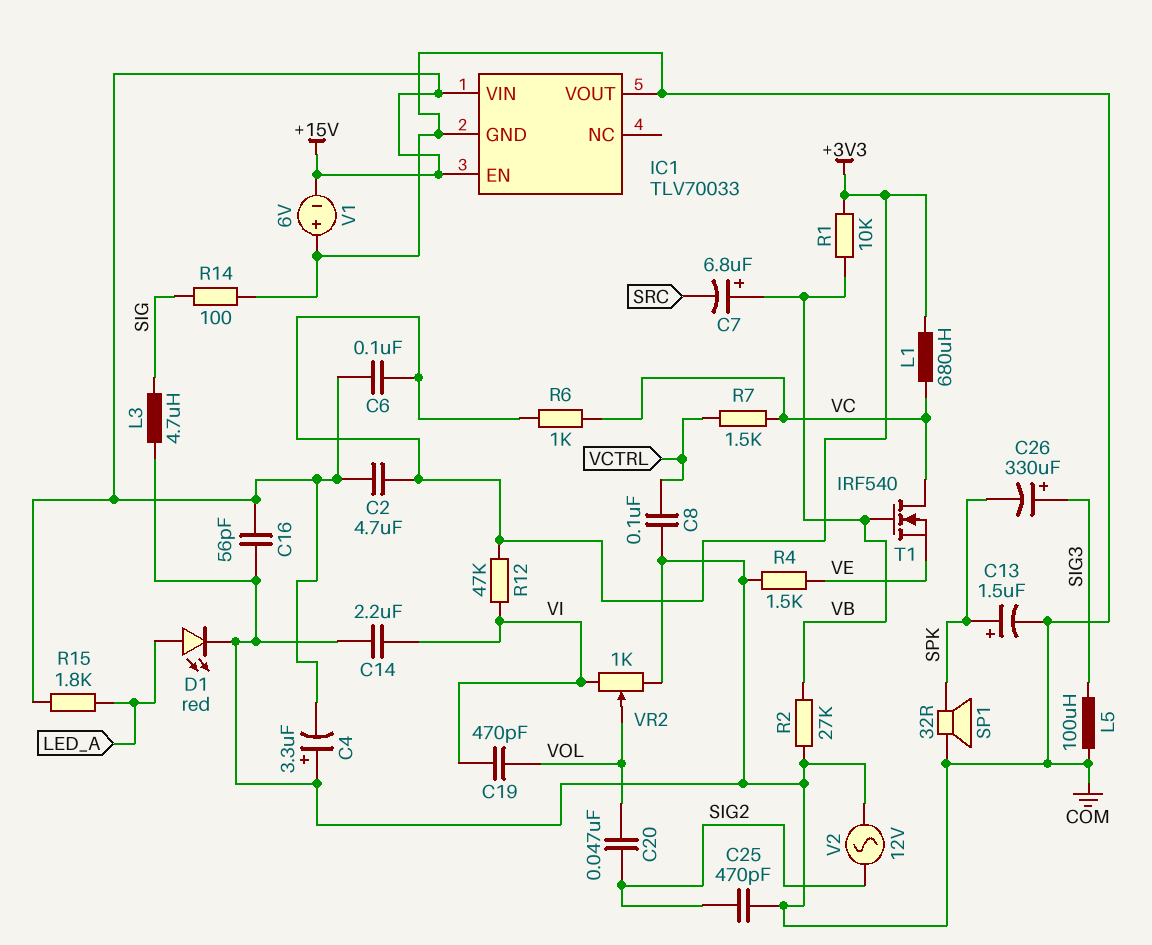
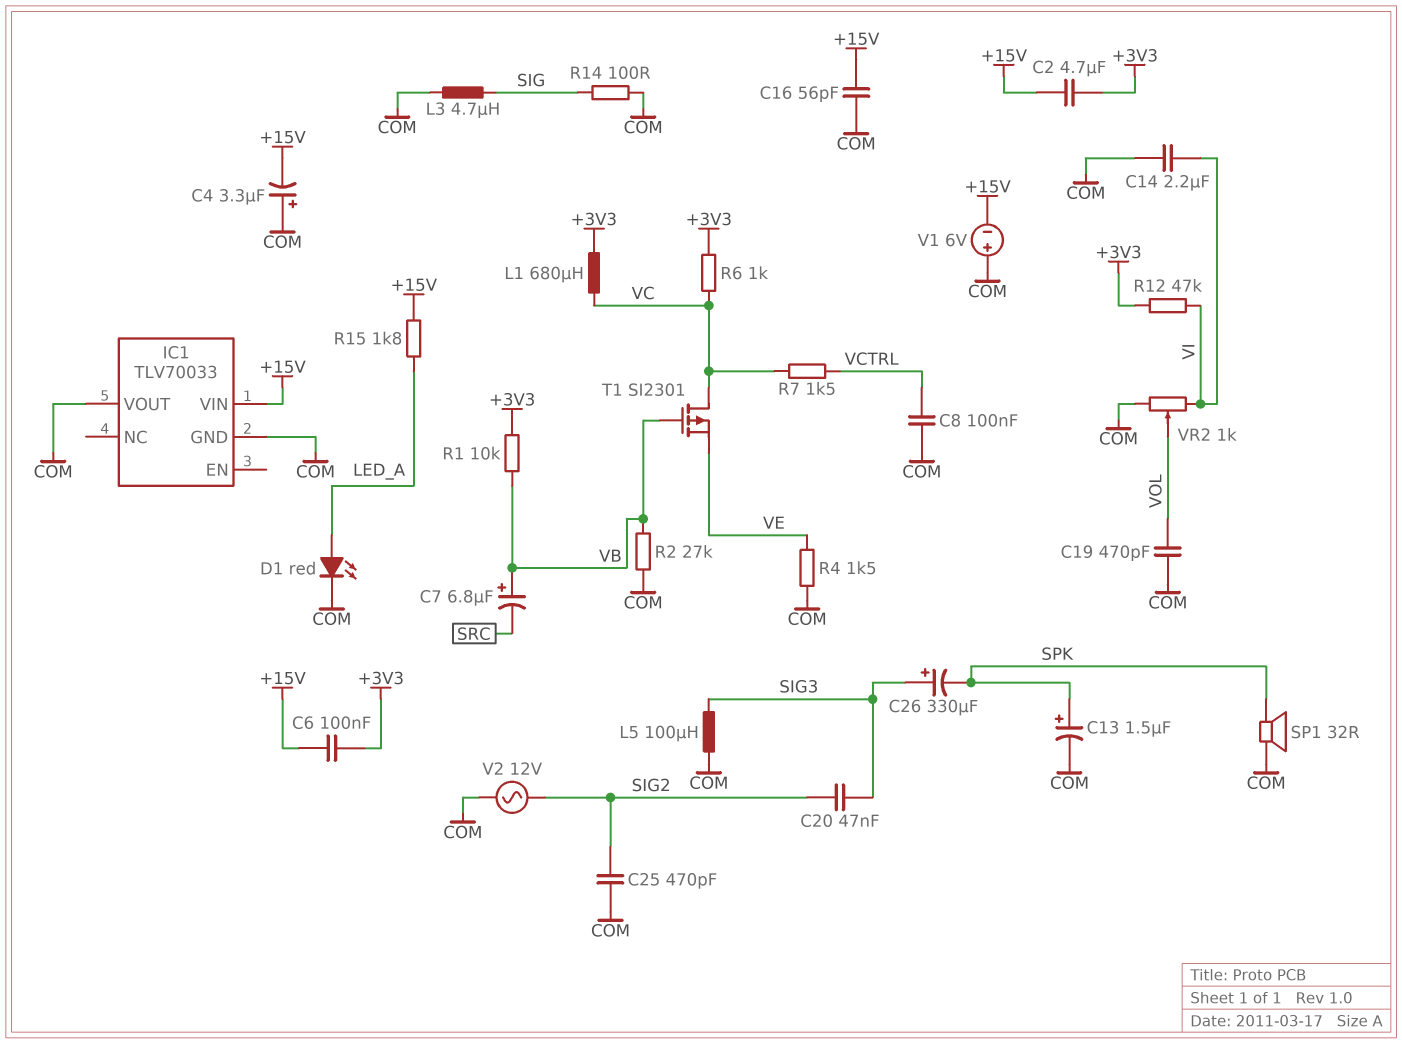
C19: 470pF (VI, VOL) -> 470pF (COM, VOL)
C20: 47nF (SIG2, VOL) -> 47nF (SIG2, SIG3)
IC1 pin EN: +15V -> none
T1: NMOS IRF540 (G VB, D VC, S VE) -> PMOS SI2301 (G VB, D VC, S VE)

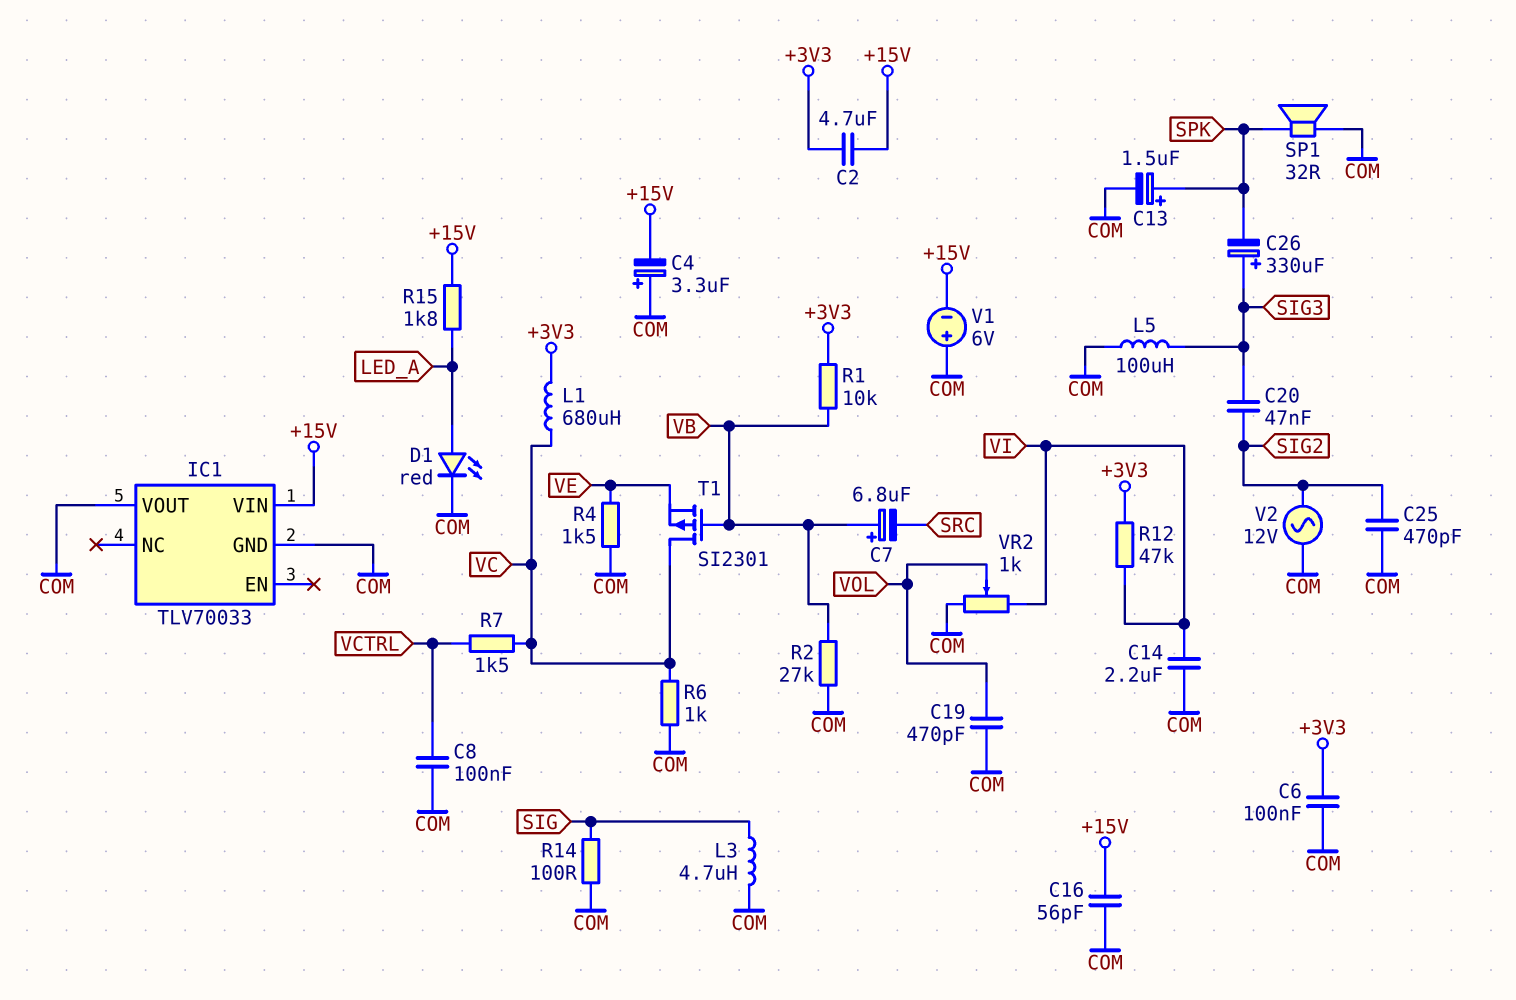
C6: 100nF (+3V3, +15V) -> 100nF (+3V3, COM)
R6: 1k (+3V3, VC) -> 1k (COM, VC)

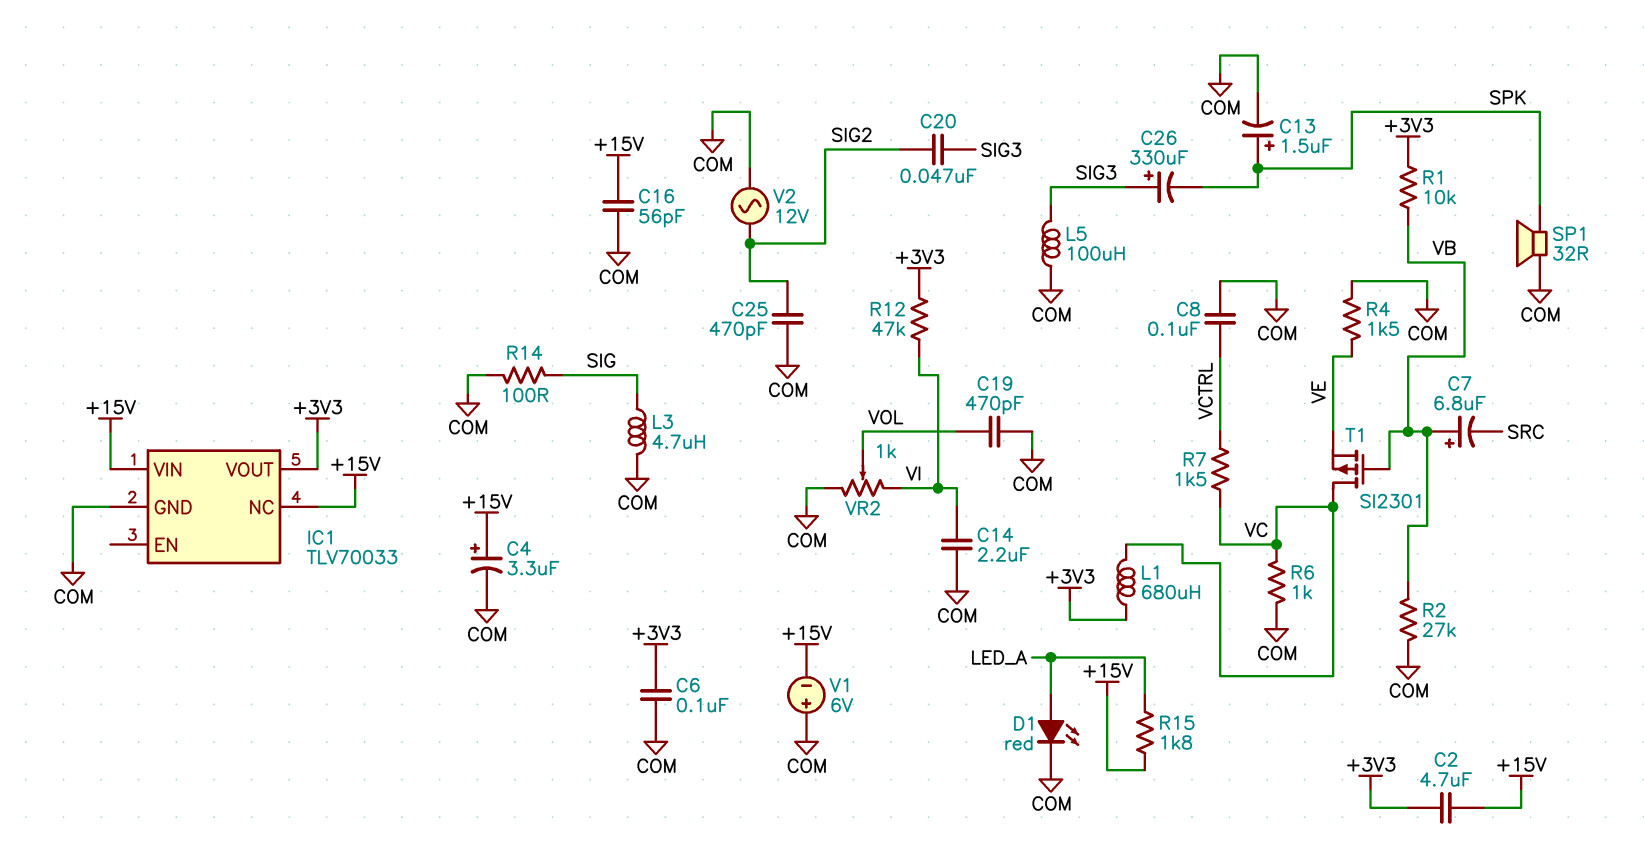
C4: 3.3uF (plus COM, minus +15V) -> 3.3uF (plus +15V, minus COM)
IC1 pin NC: none -> +15V
IC1 pin VOUT: COM -> +3V3

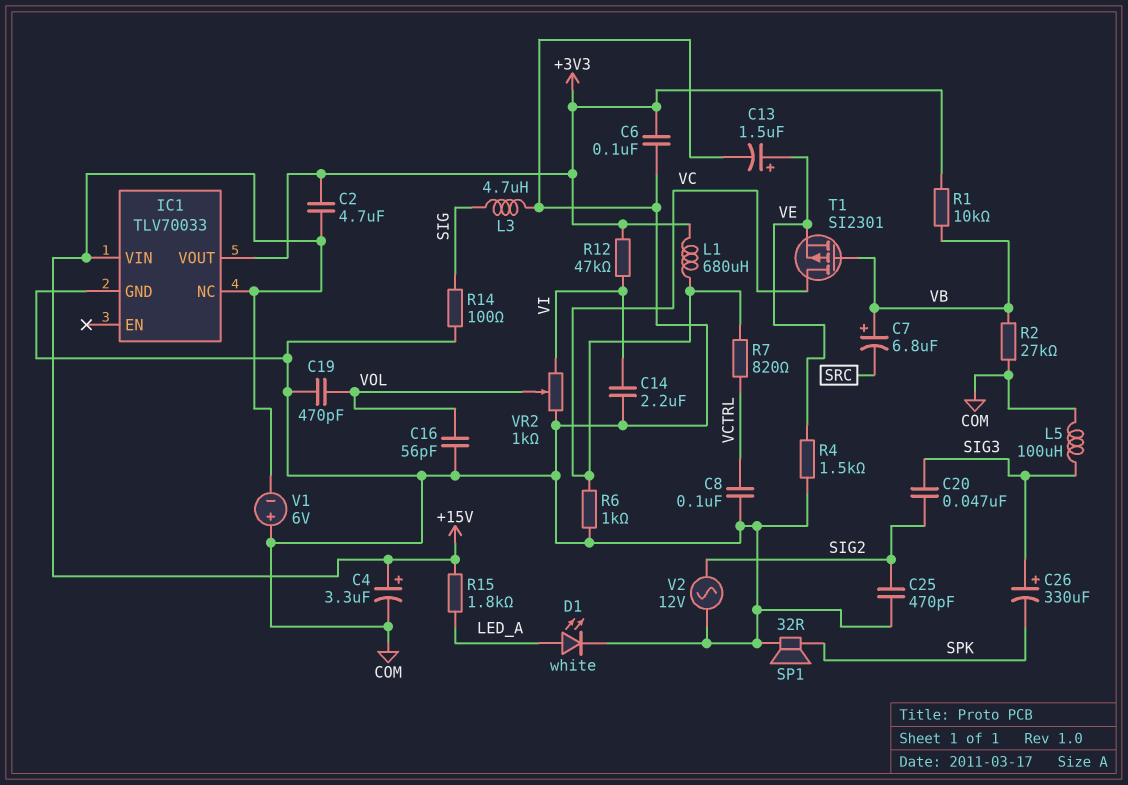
C13: 1.5uF (plus SPK, minus COM) -> 1.5uF (plus VE, minus COM)
C16: 56pF (+15V, COM) -> 56pF (COM, VOL)
D1: LED red (A LED_A, K COM) -> LED white (A LED_A, K COM)
R7: 1.5k (VC, VCTRL) -> 820 (VC, VCTRL)

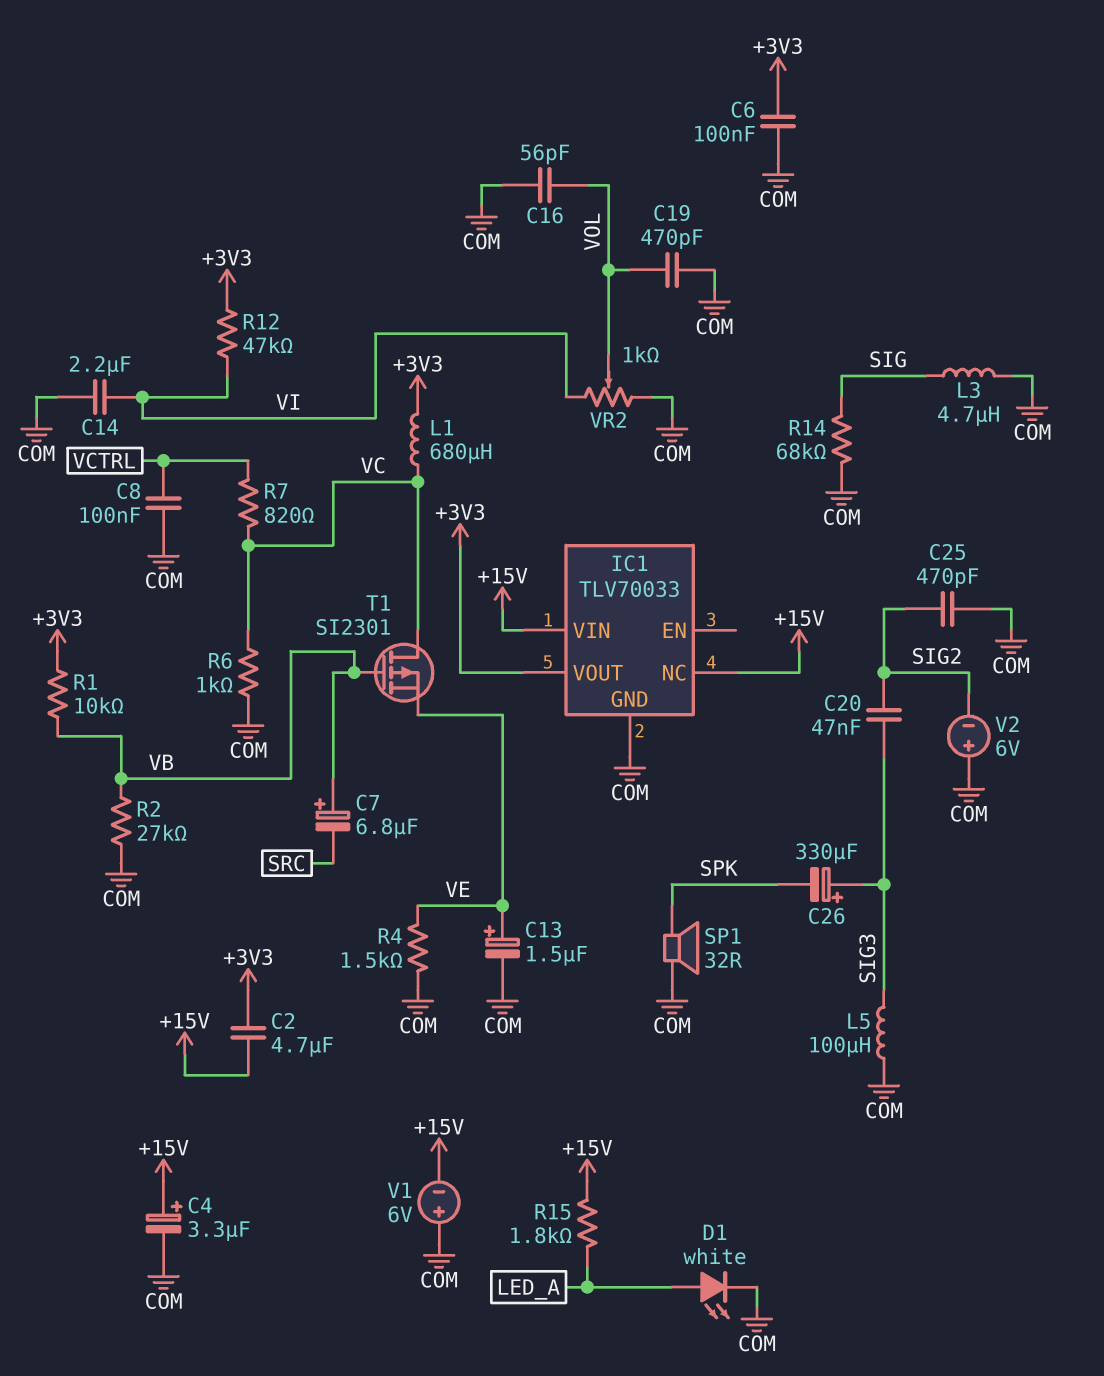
R14: 100 (COM, SIG) -> 68k (COM, SIG)
V2: AC 12V (COM, SIG2) -> 6V (plus COM, minus SIG2)

